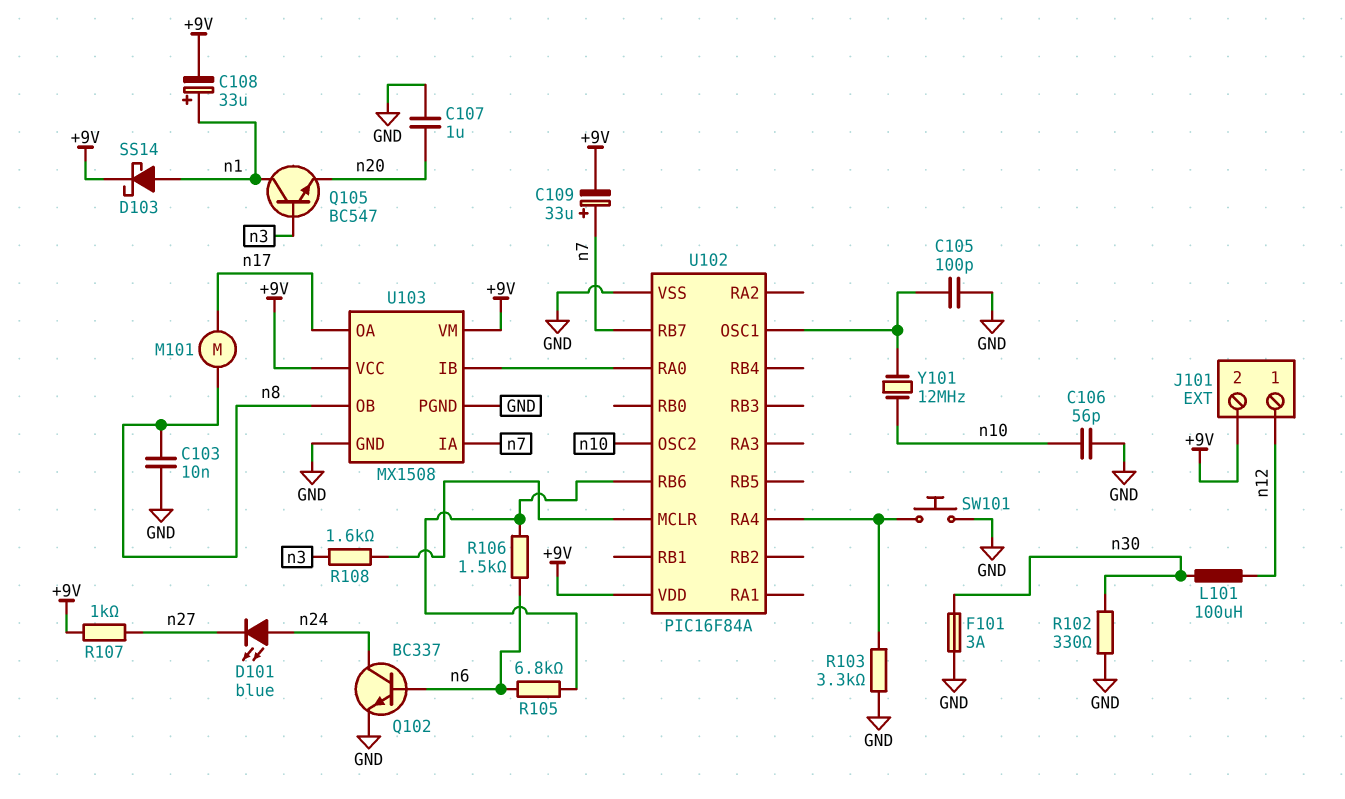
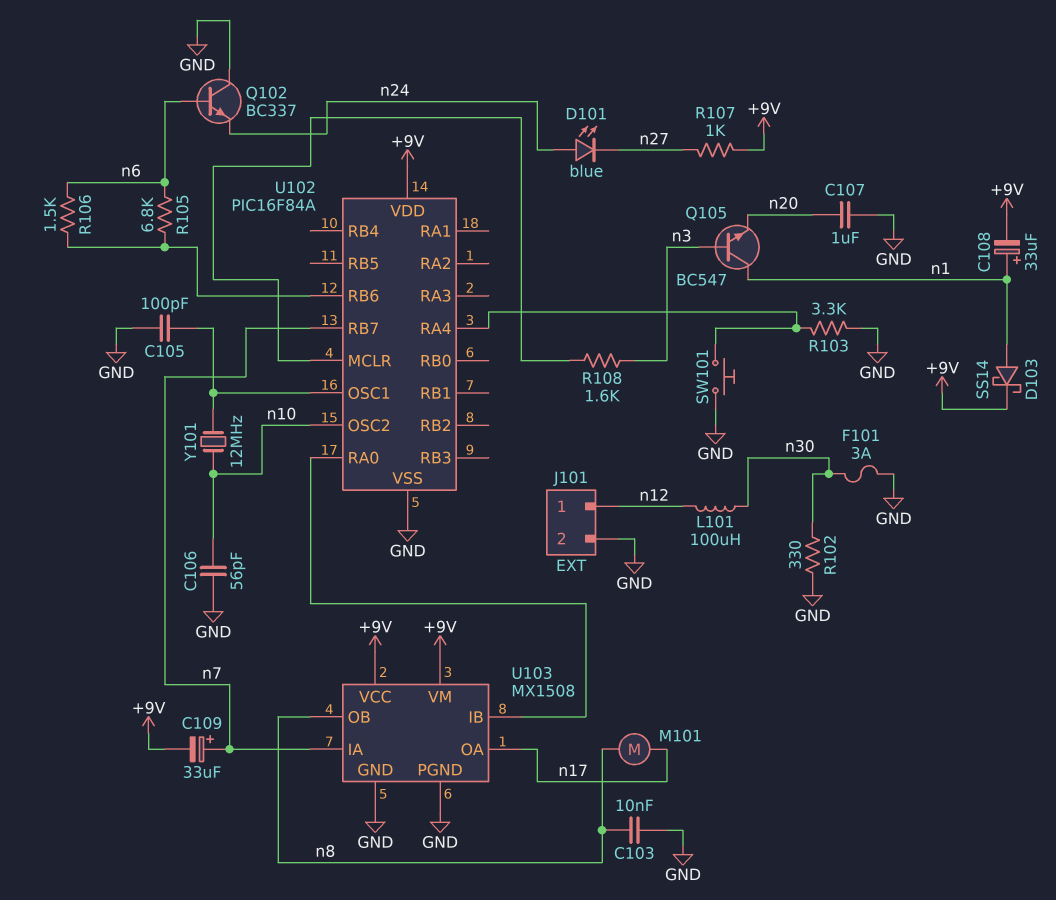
J101 pin 2: +9V -> GND
Q102: NPN BC337 (B n6, C n24, E GND) -> NPN BC337 (B n6, C GND, E n24)

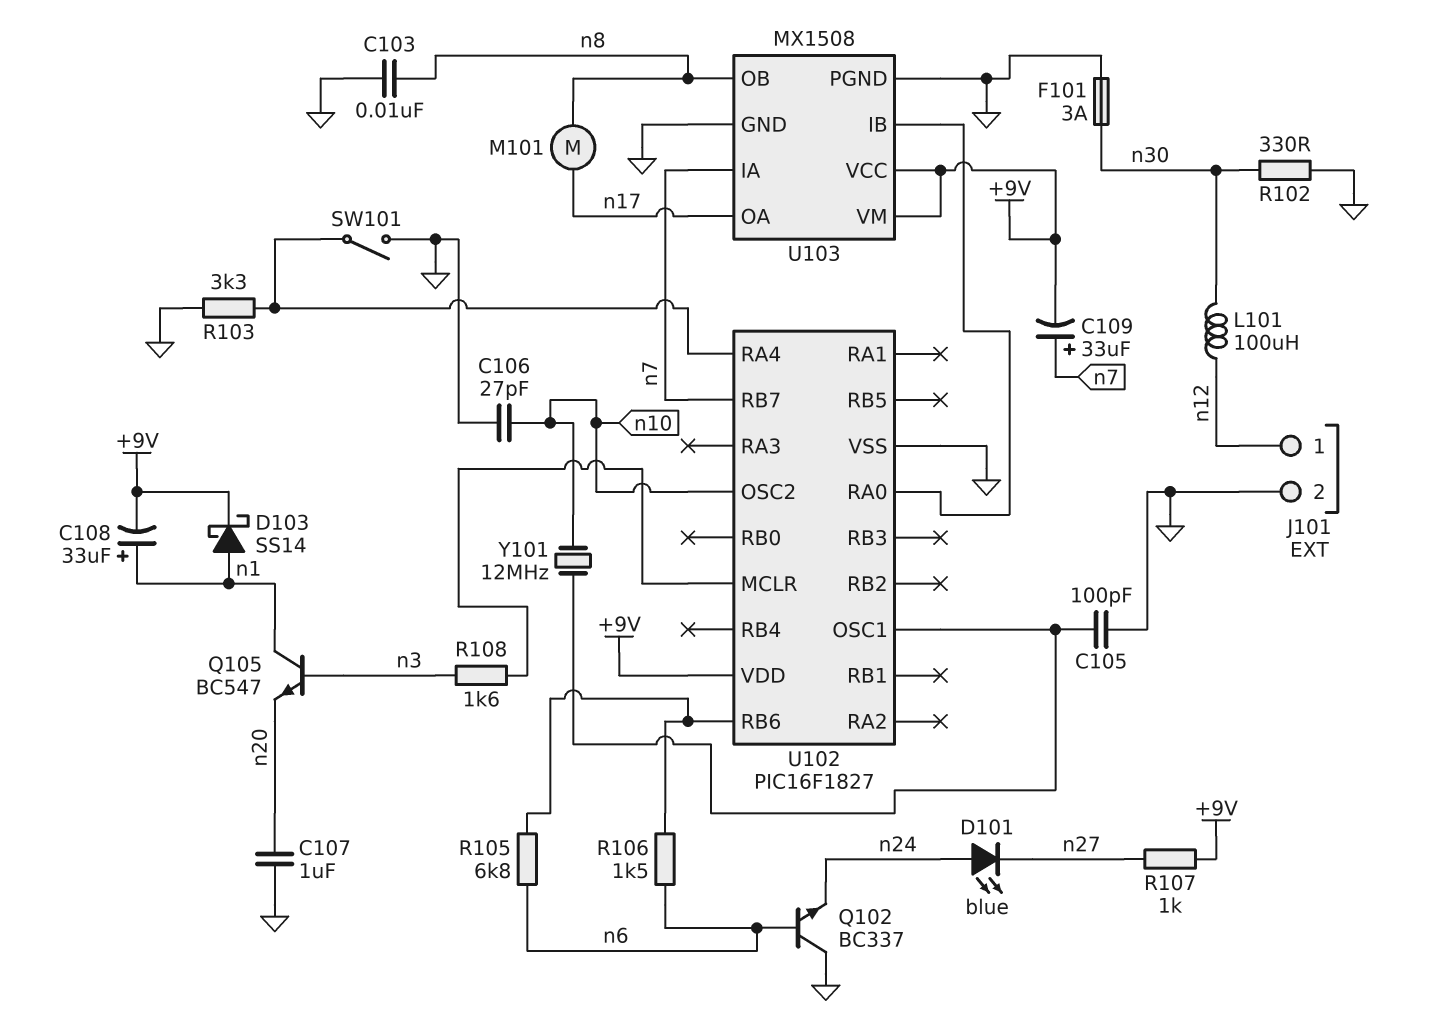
C106: 56pF (GND, n10) -> 27pF (GND, n10)
SW101: button (GND, U102/RA4) -> switch (GND, U102/RA4)
U102: PIC16F84A -> PIC16F1827

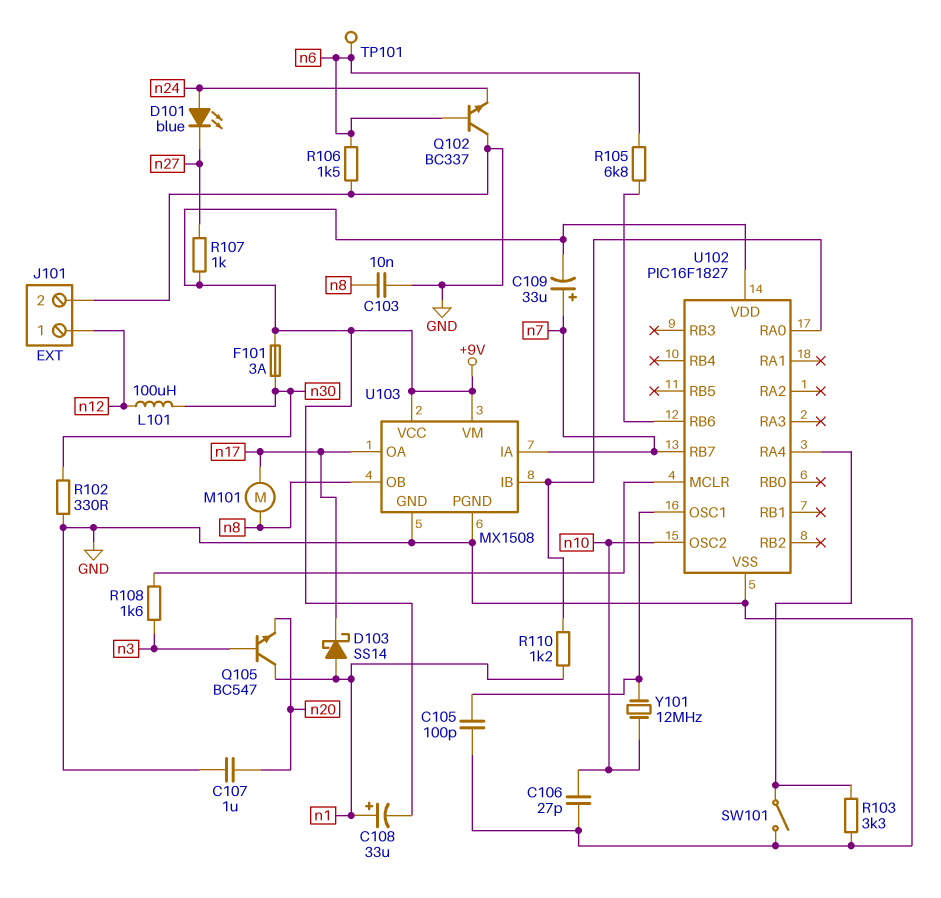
D103: schottky SS14 (A n1, K +9V) -> schottky SS14 (A n1, K n17)
F101: 3A (GND, n30) -> 3A (+9V, n30)
R106: 1.5k (U102/RB6, n6) -> 1.5k (GND, n6)
R110: none -> 1.2k (U102/RA0, n1)
TP101: none -> test point (n6)

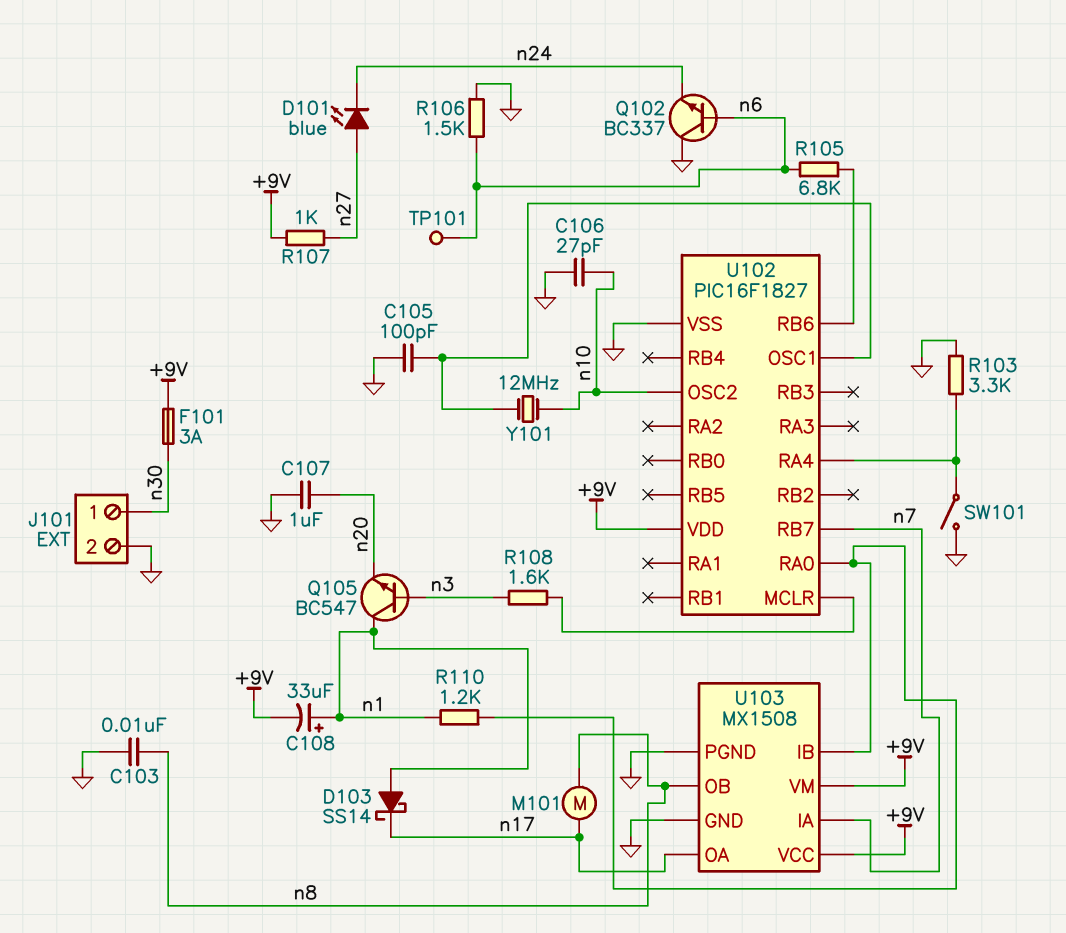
C109: 33uF (plus n7, minus +9V) -> none
D101: LED blue (A n24, K n27) -> LED blue (A n27, K n24)
J101 pin 1: n12 -> n30
L101: 100uH (n12, n30) -> none
R102: 330 (GND, n30) -> none

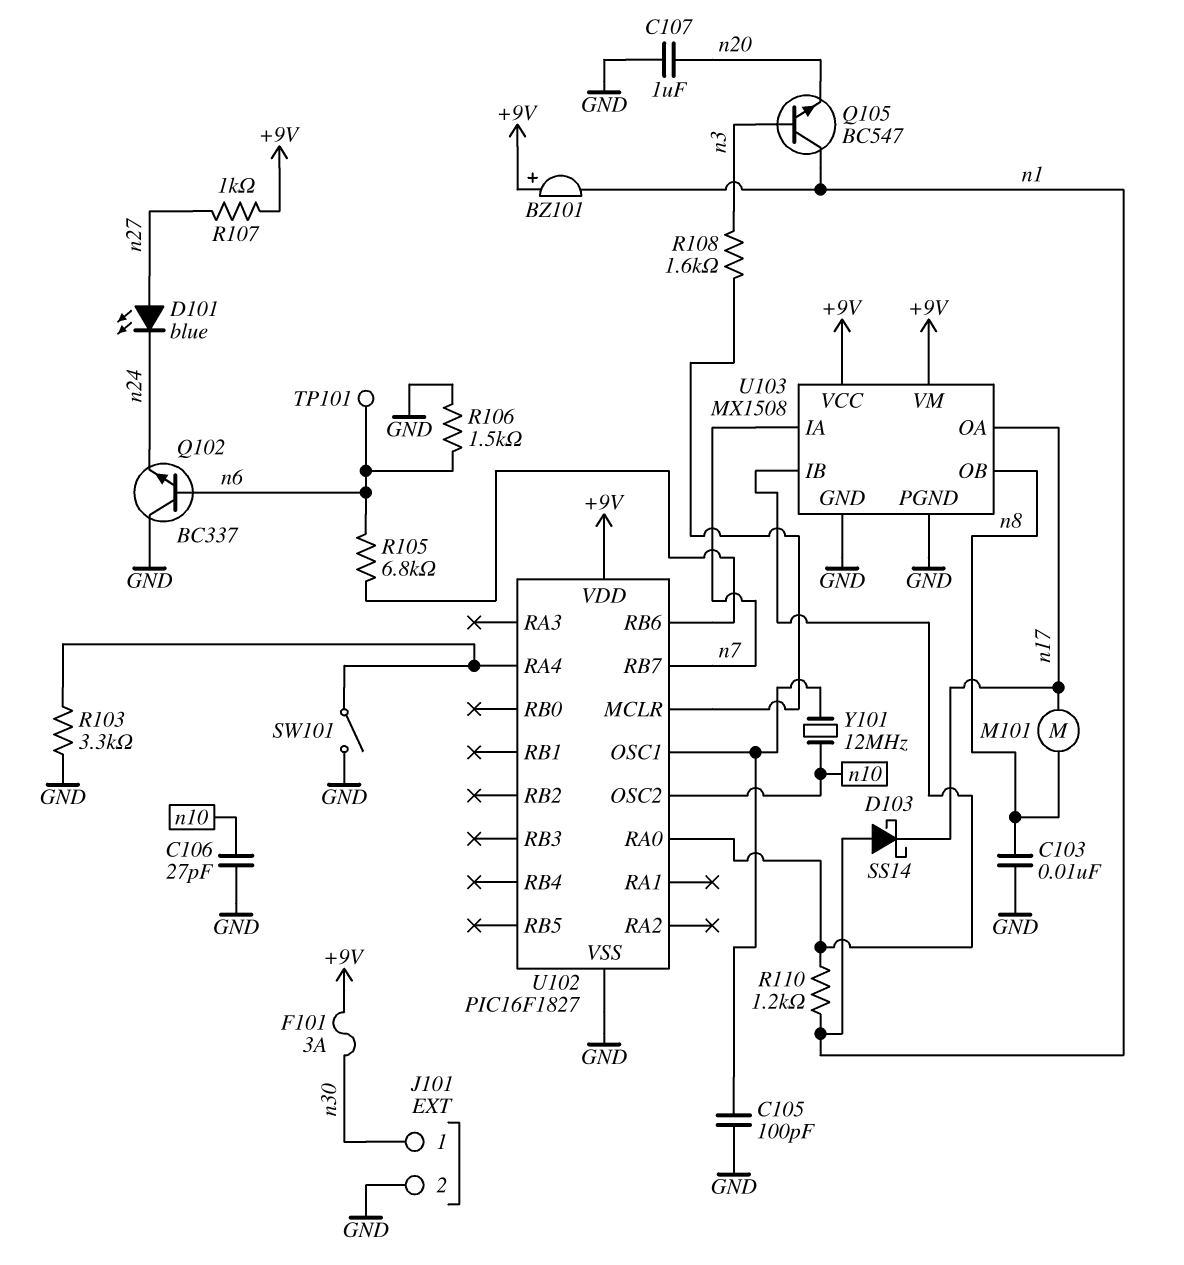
BZ101: none -> buzzer (plus +9V, minus n1)
C108: 33uF (plus n1, minus +9V) -> none

